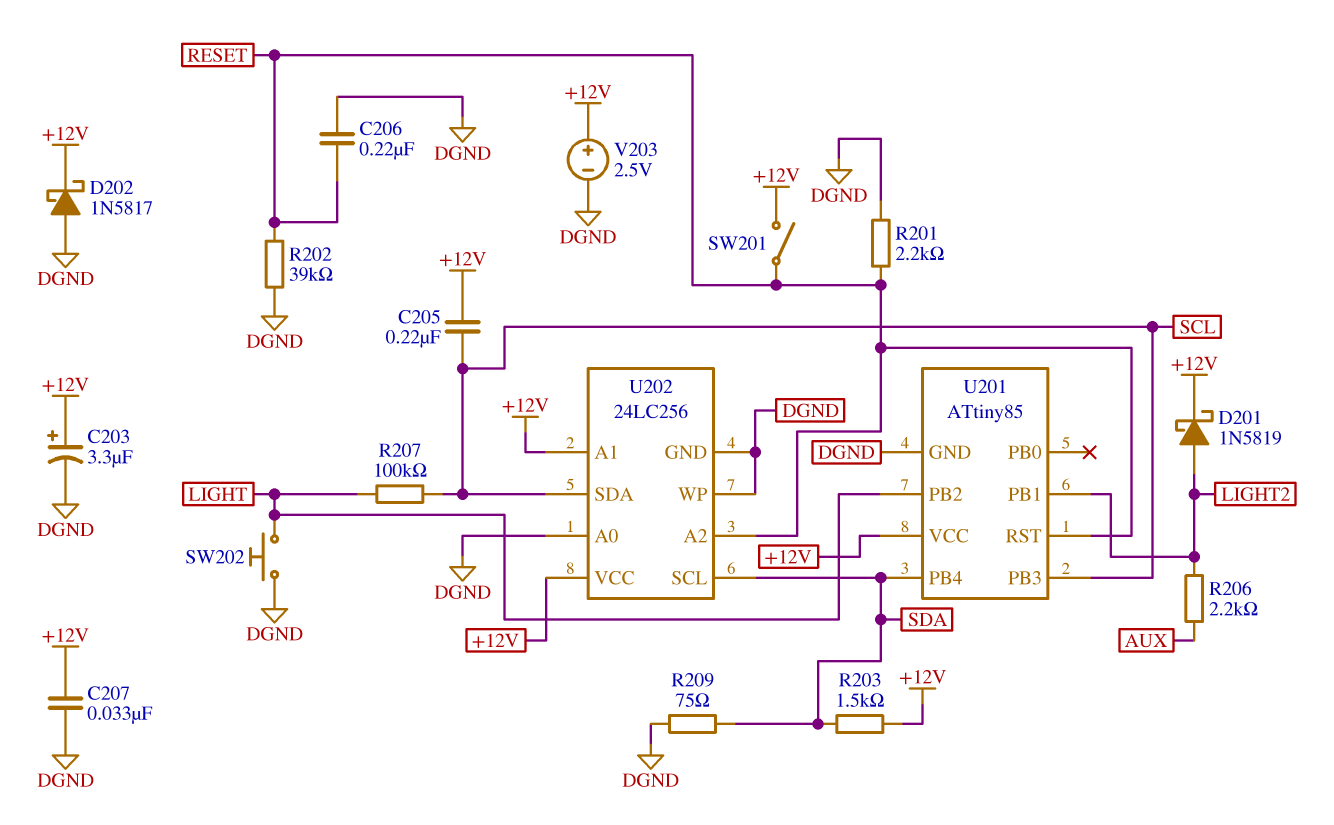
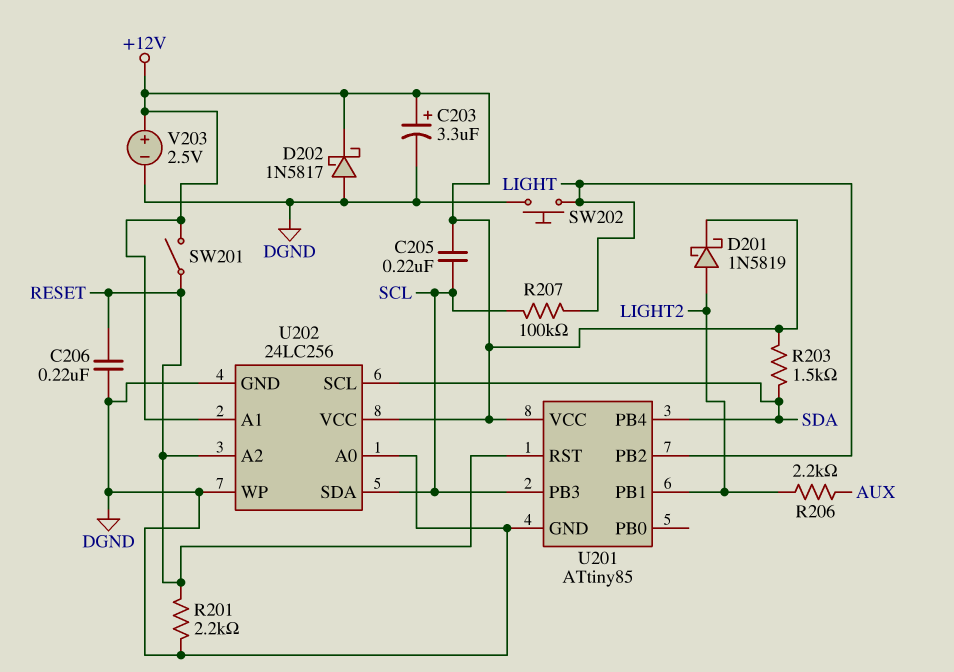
C207: 33nF (+12V, DGND) -> none
R202: 39k (DGND, RESET) -> none
R209: 75 (DGND, SDA) -> none

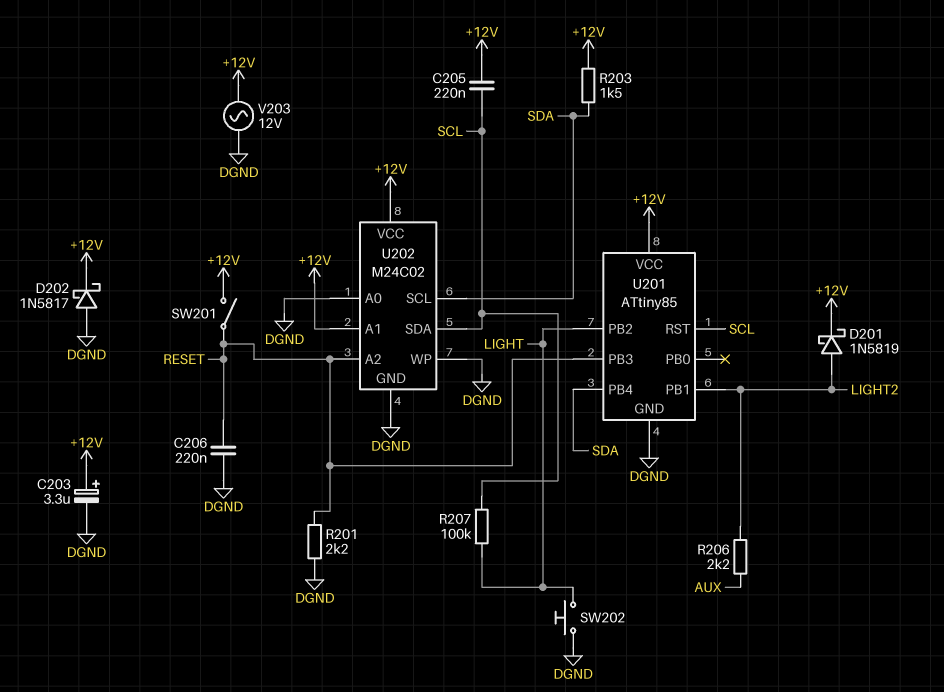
U201 pin PB3: SCL -> RESET
U201 pin RST: RESET -> SCL
U202: 24LC256 -> M24C02
V203: 2.5V (plus +12V, minus DGND) -> AC 12V (+12V, DGND)

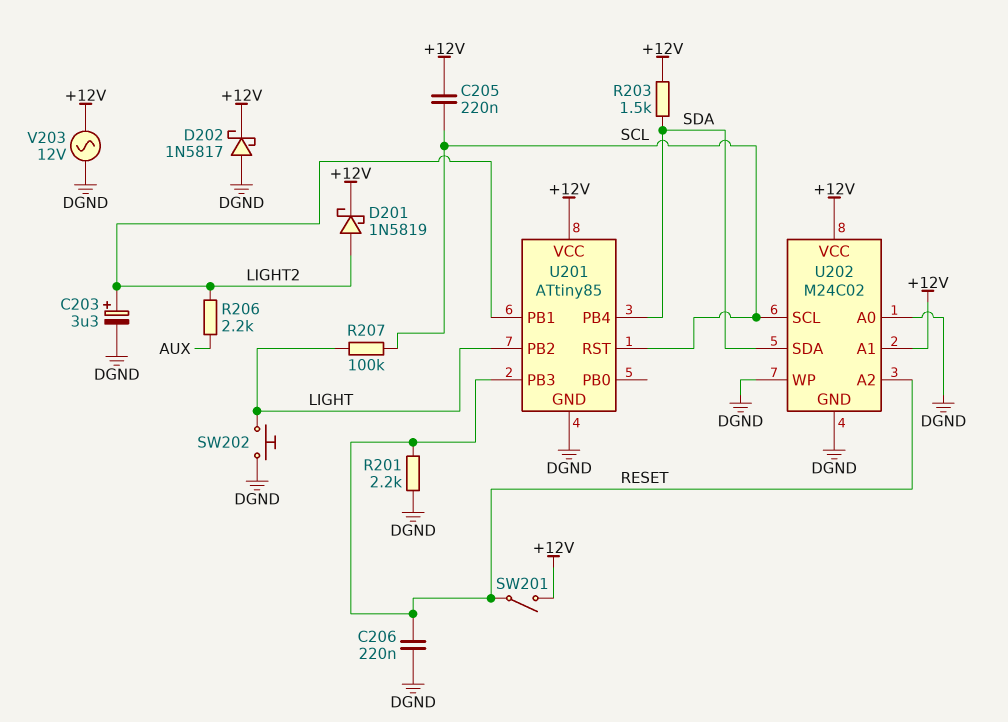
C203: 3.3uF (plus +12V, minus DGND) -> 3.3uF (plus LIGHT2, minus DGND)
U202 pin SCL: SDA -> SCL
U202 pin SDA: SCL -> SDA

